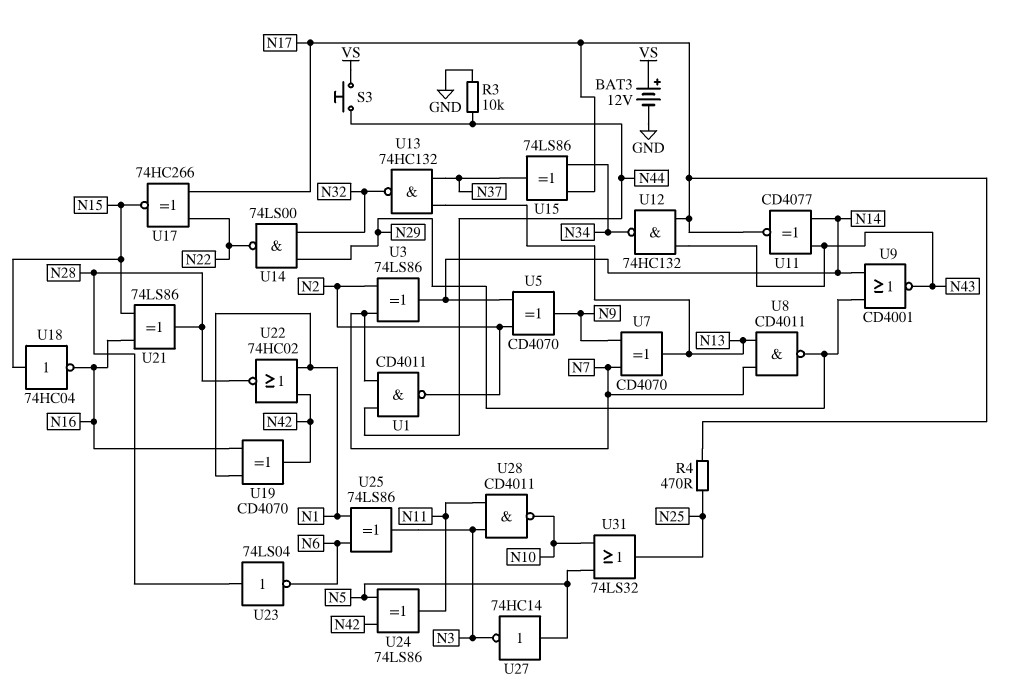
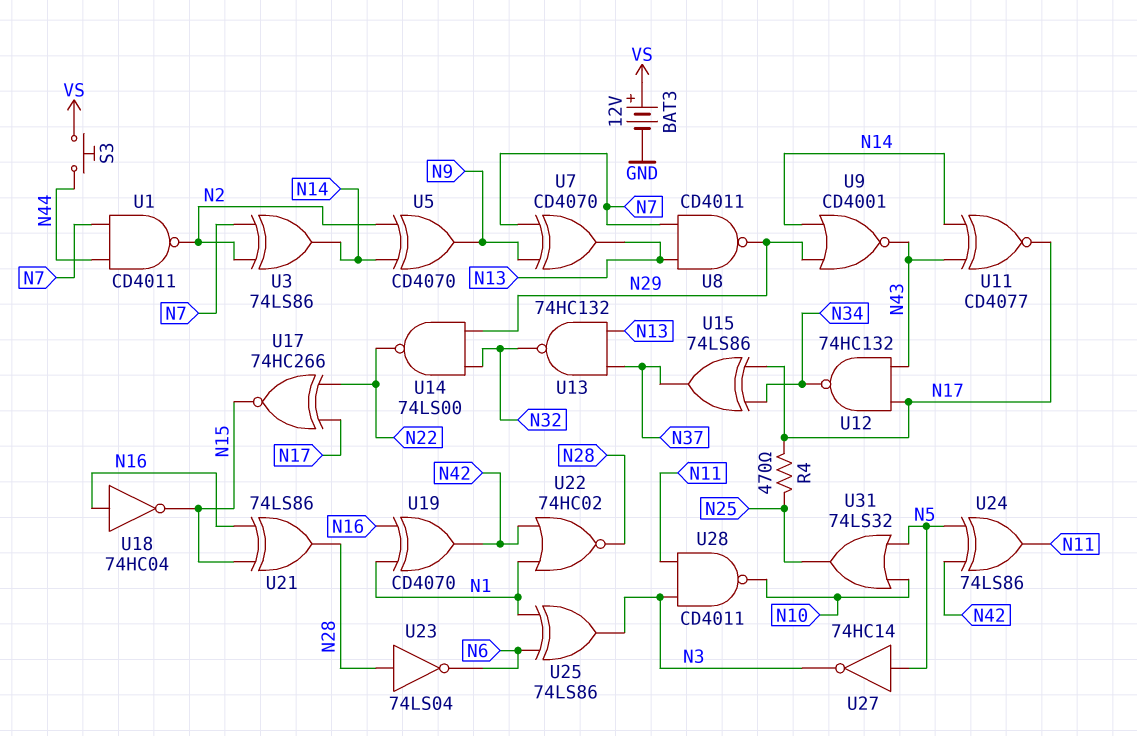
R3: 10k (GND, N44) -> none
U18: NOT 74HC04 (in N15, out N16) -> NOT 74HC04 (in N16, out N15)

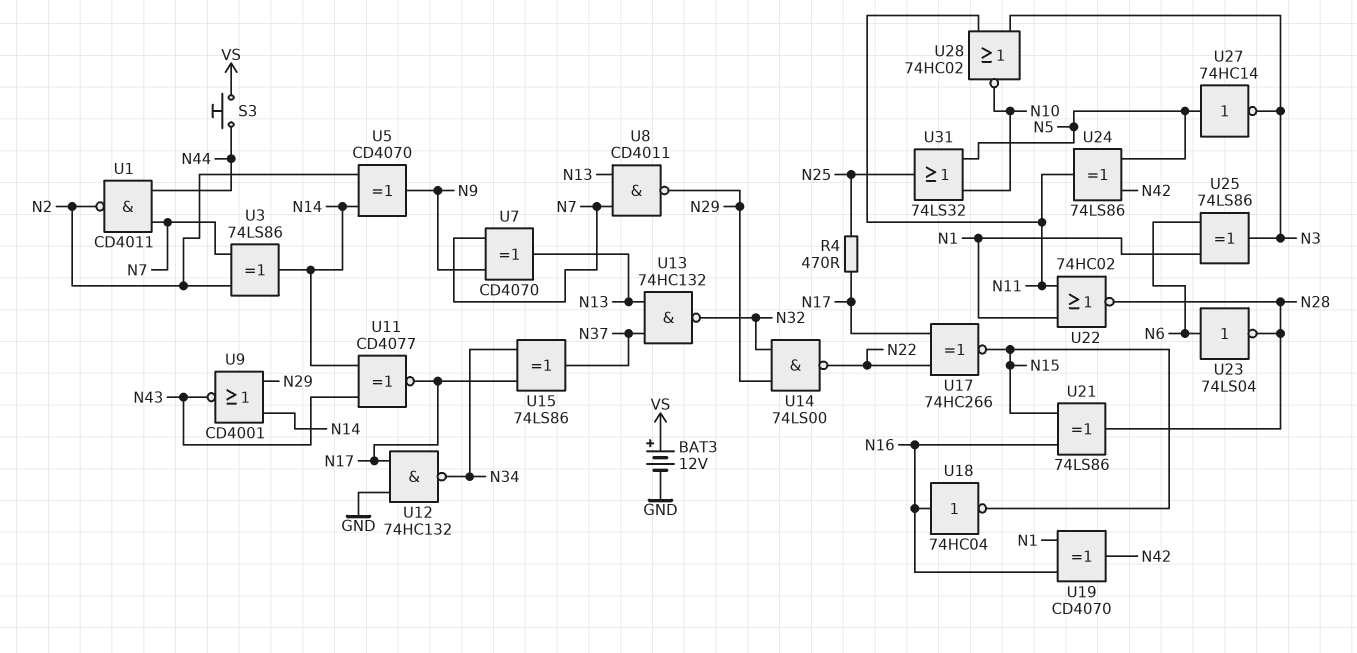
U12: NAND 74HC132 (in N17, in N43, out N34) -> NAND 74HC132 (in GND, in N17, out N34)
U22: NOR 74HC02 (in N1, in N42, out N28) -> NOR 74HC02 (in N1, in N11, out N28)
U23: NOT 74LS04 (in N28, out N6) -> NOT 74LS04 (in N6, out N28)
U28: NAND CD4011 (in N3, in N11, out N10) -> NOR 74HC02 (in N3, in N11, out N10)

